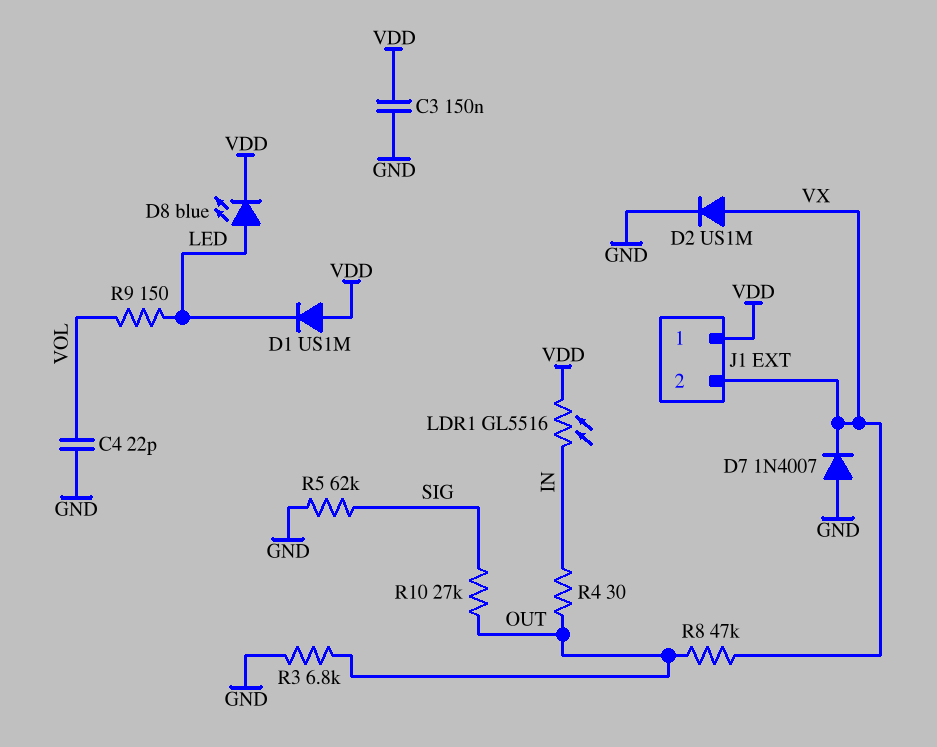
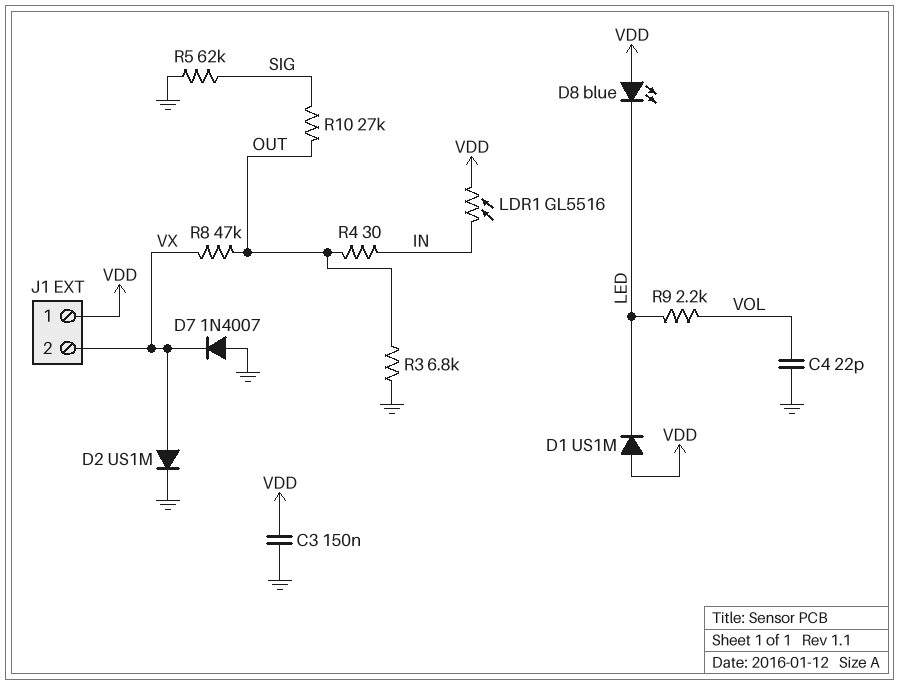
D8: LED blue (A LED, K VDD) -> LED blue (A VDD, K LED)
R9: 150 (LED, VOL) -> 2.2k (LED, VOL)

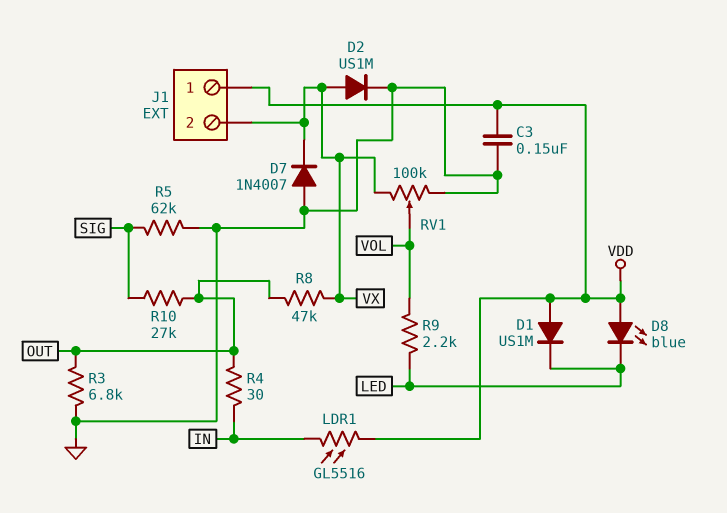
C4: 22pF (GND, VOL) -> none
RV1: none -> 100k (GND, VX, wiper VOL)

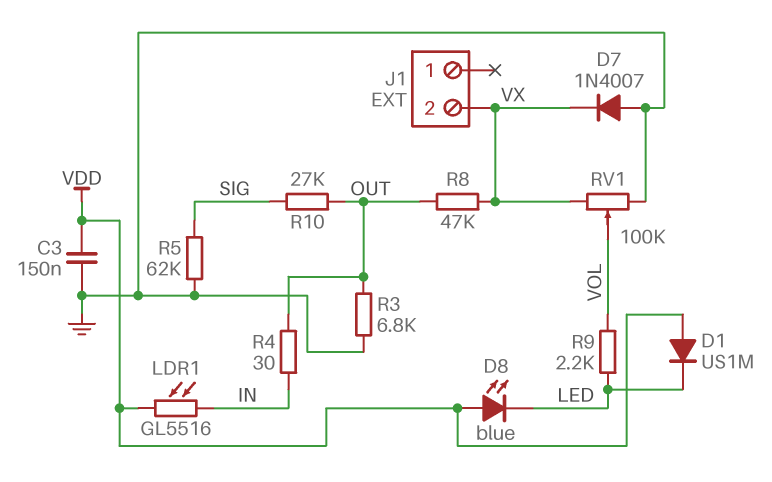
D2: diode US1M (A VX, K GND) -> none
J1 pin 1: VDD -> none

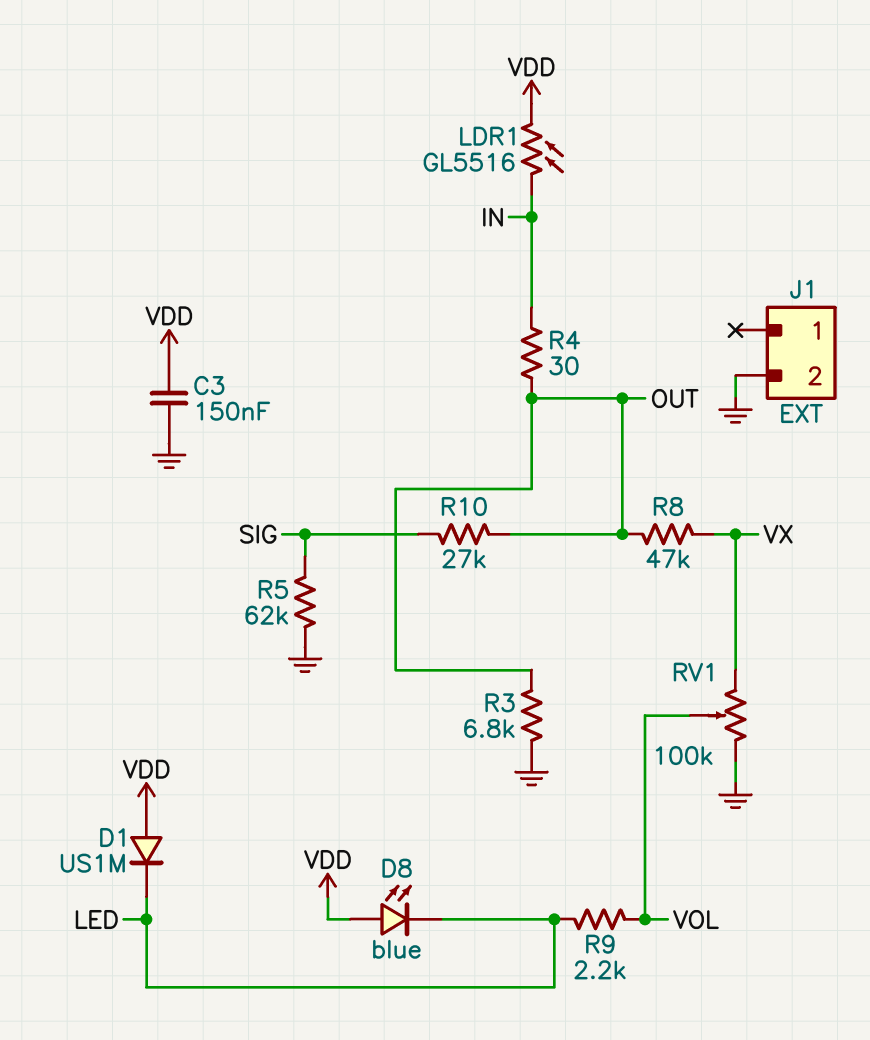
D7: diode 1N4007 (A GND, K VX) -> none
J1 pin 2: VX -> GND

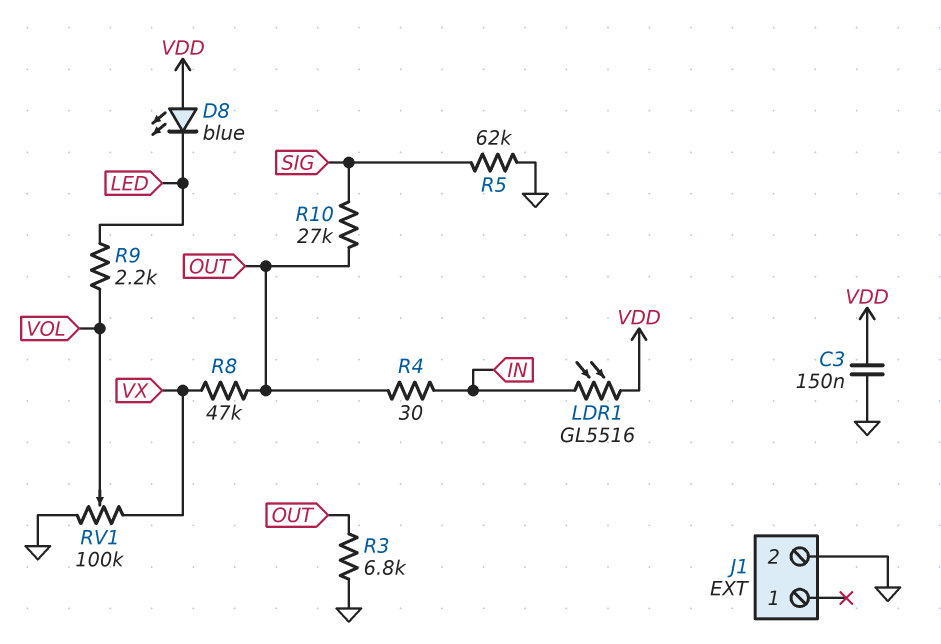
D1: diode US1M (A VDD, K LED) -> none

